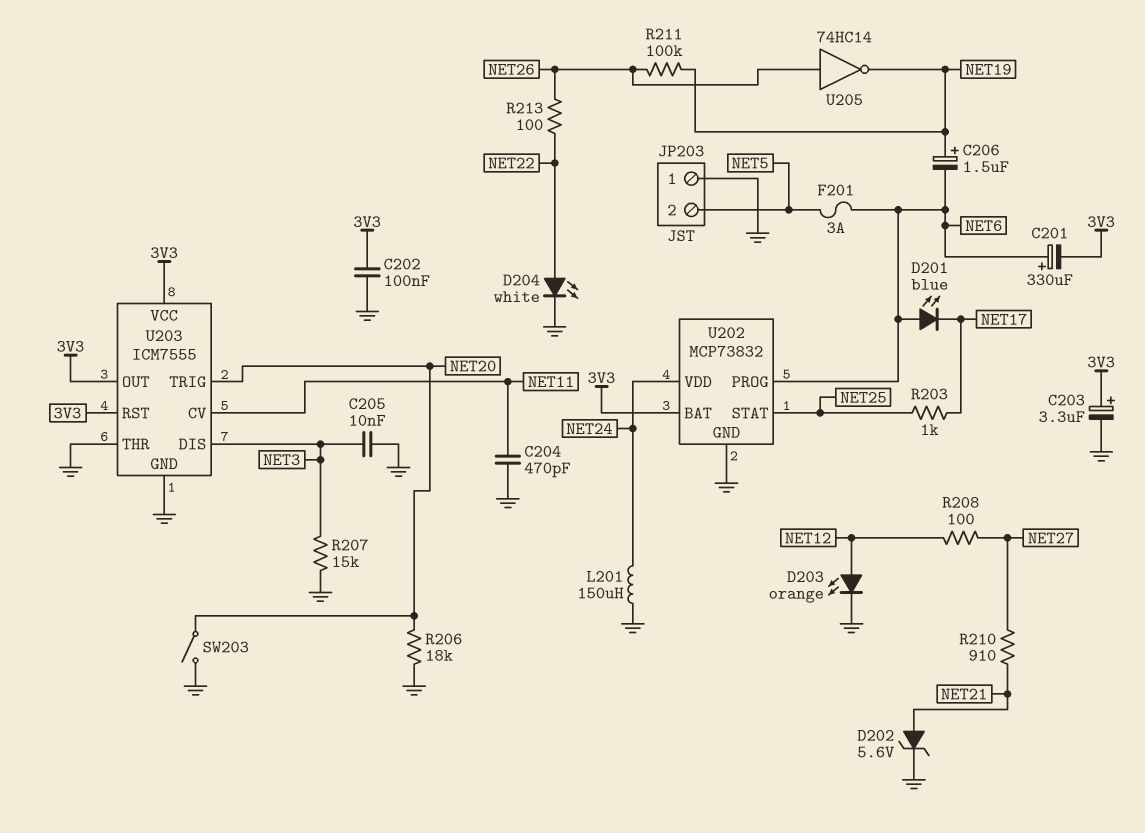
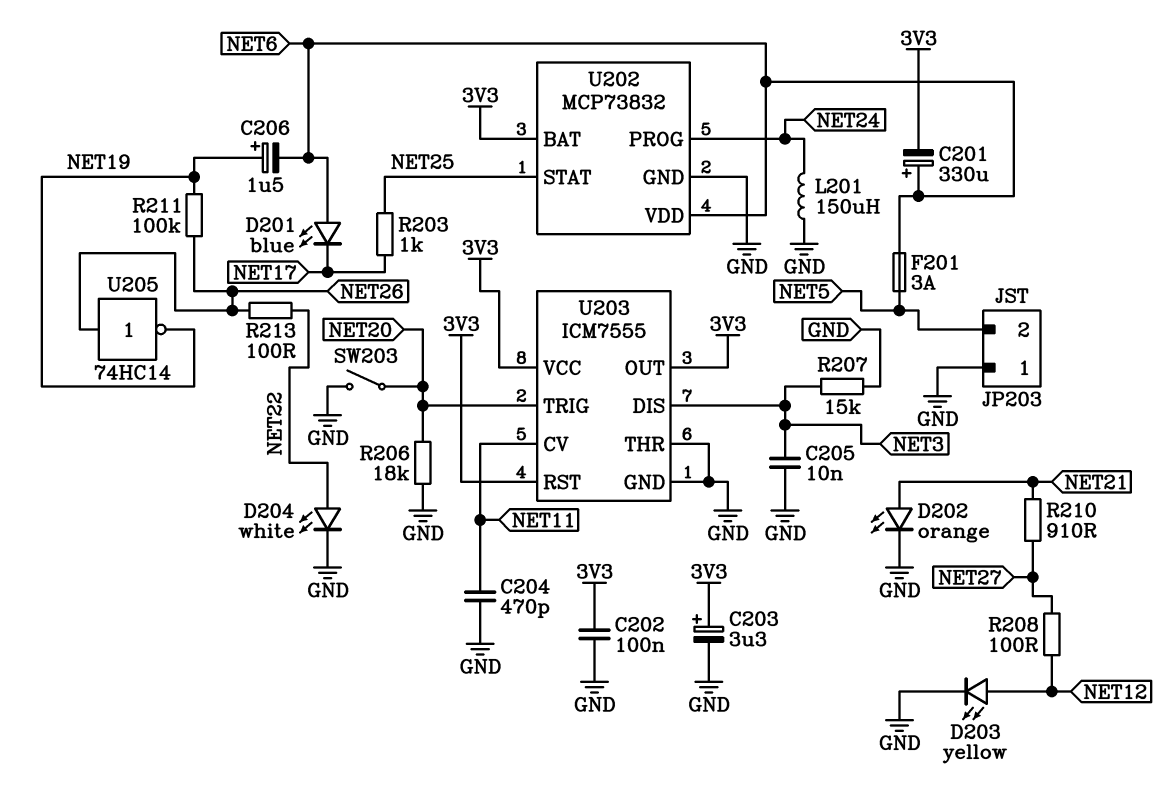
D202: zener 5.6V (A NET21, K GND) -> LED orange (A NET21, K GND)
D203: LED orange (A NET12, K GND) -> LED yellow (A NET12, K GND)
U202 pin PROG: NET6 -> NET24
U202 pin VDD: NET24 -> NET6

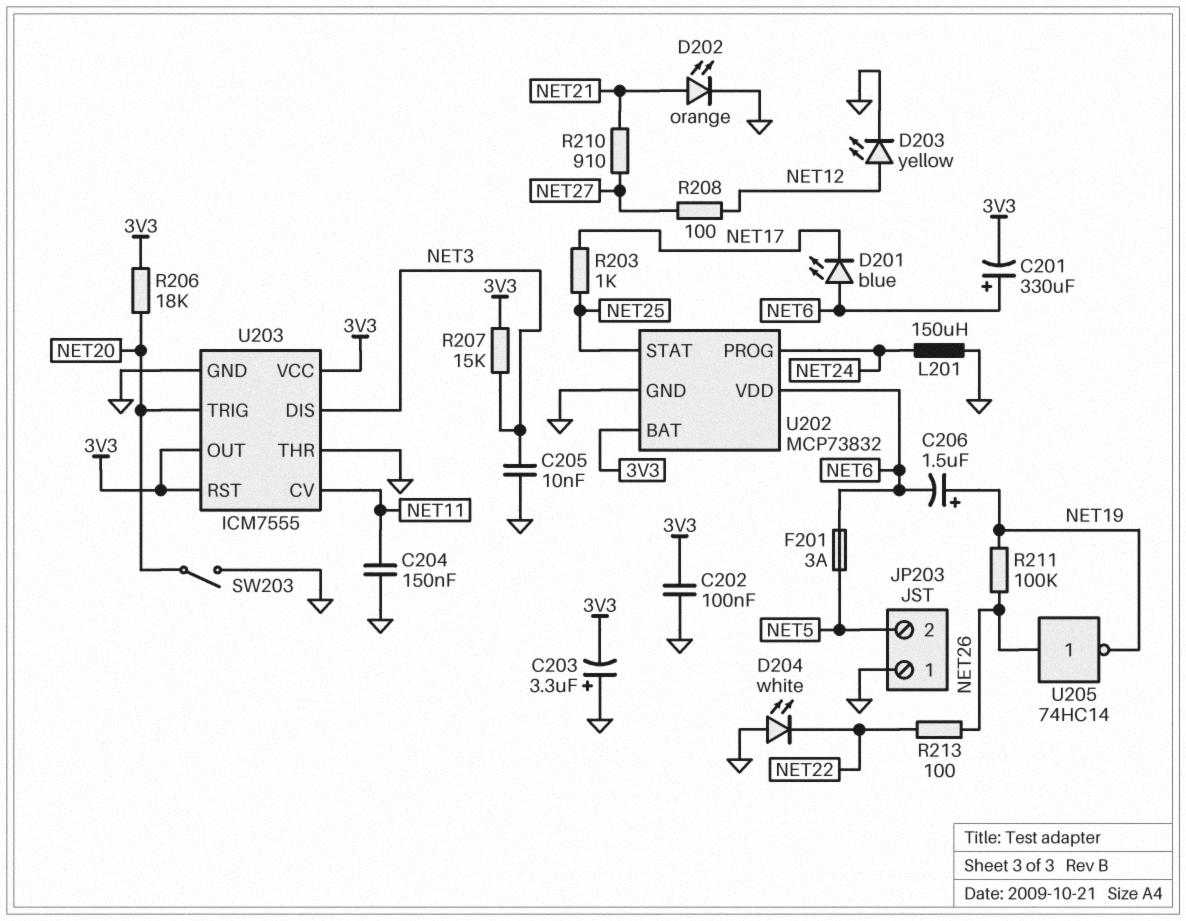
C203: 3.3uF (plus 3V3, minus GND) -> 3.3uF (plus GND, minus 3V3)
C204: 470pF (GND, NET11) -> 150nF (GND, NET11)
D204: LED white (A NET22, K GND) -> LED white (A GND, K NET22)
R206: 18k (GND, NET20) -> 18k (3V3, NET20)
R207: 15k (GND, NET3) -> 15k (3V3, NET3)

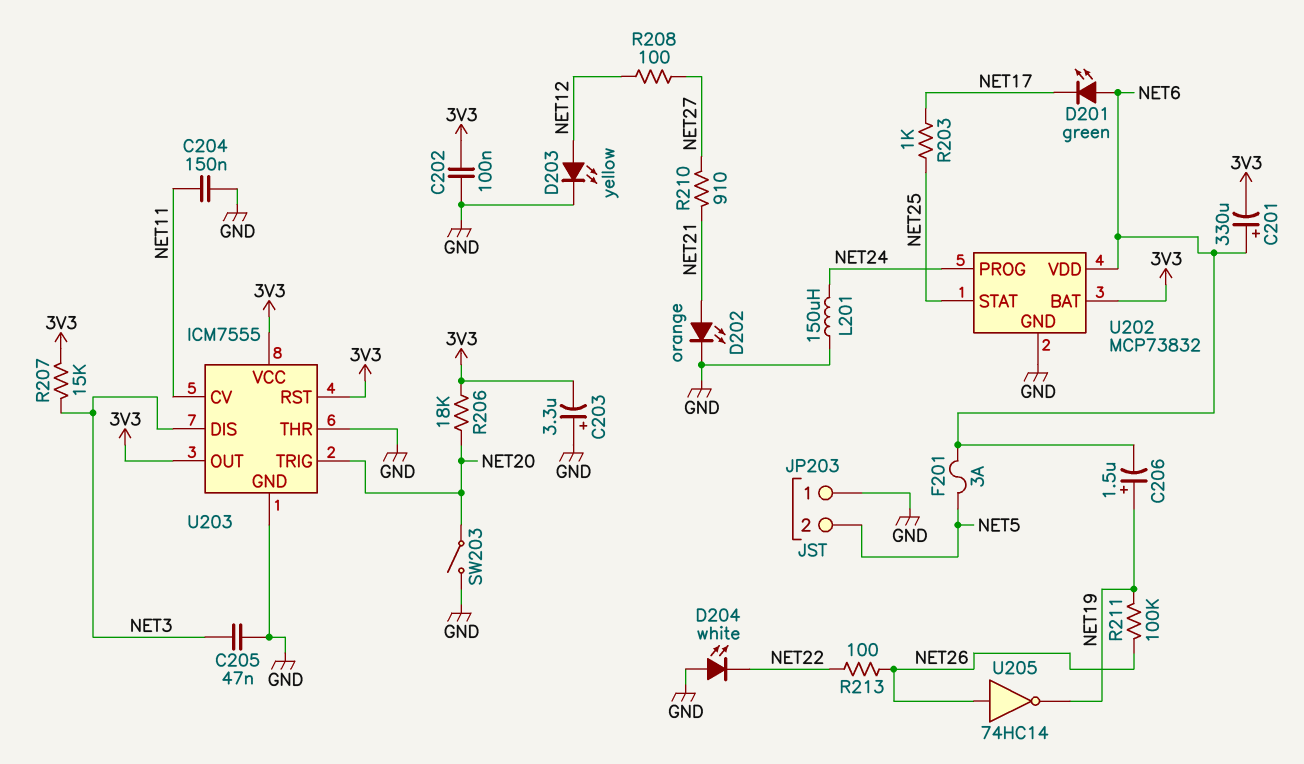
C205: 10nF (GND, NET3) -> 47nF (GND, NET3)
D201: LED blue (A NET6, K NET17) -> LED green (A NET6, K NET17)

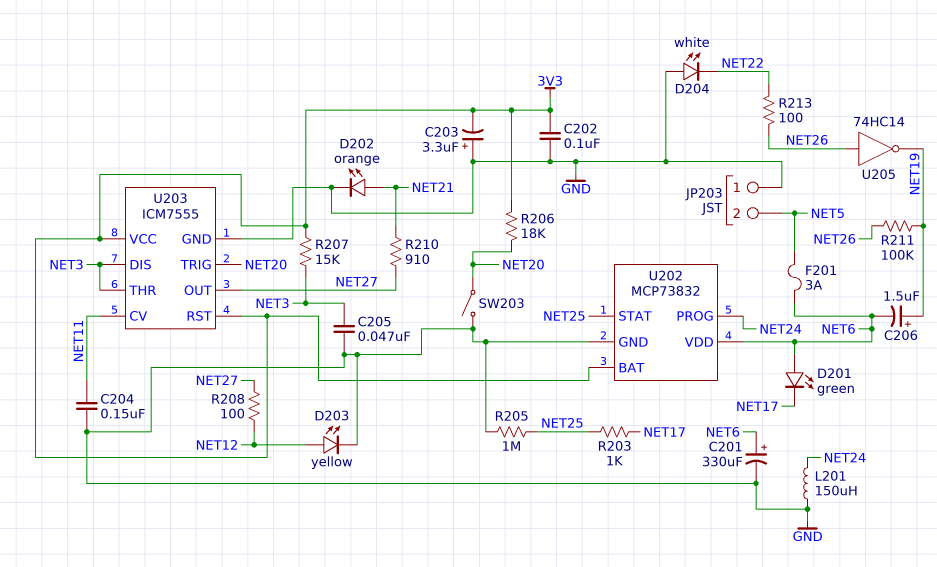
C201: 330uF (plus NET6, minus 3V3) -> 330uF (plus NET6, minus GND)
R205: none -> 1M (GND, NET25)
U203 pin OUT: 3V3 -> NET27
U203 pin THR: GND -> NET3

